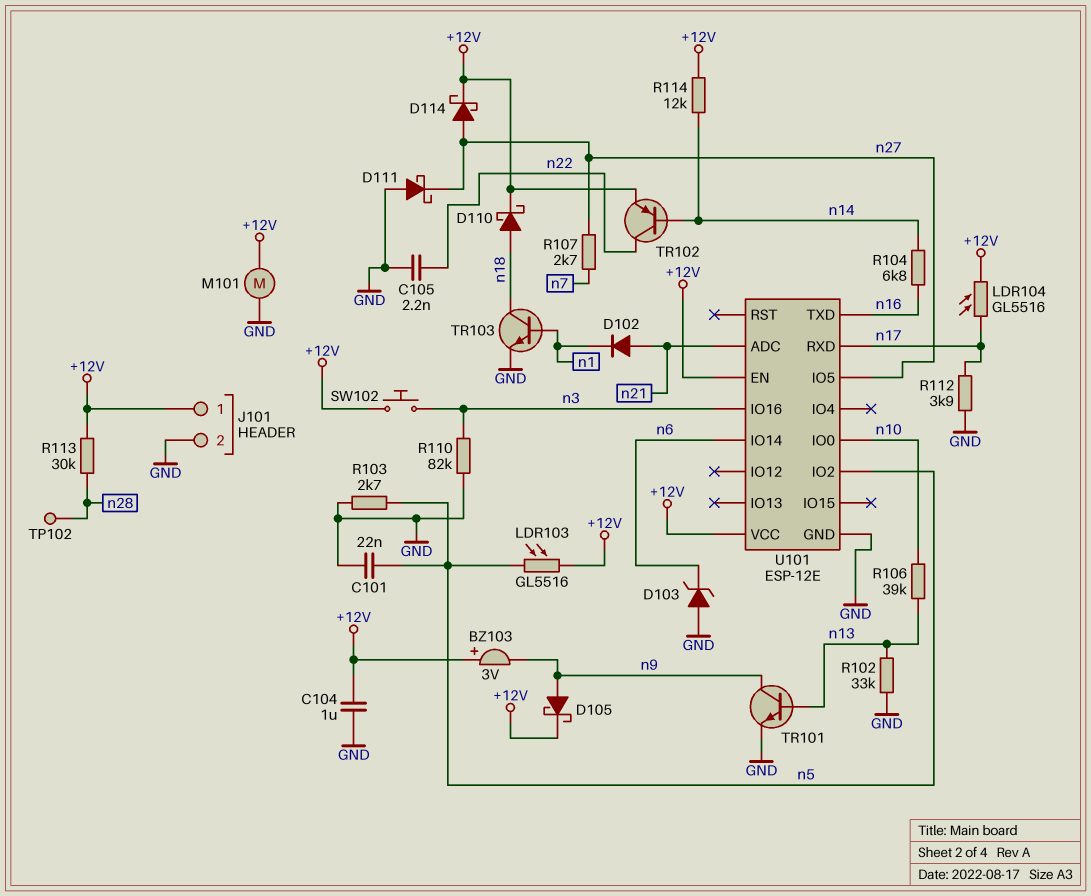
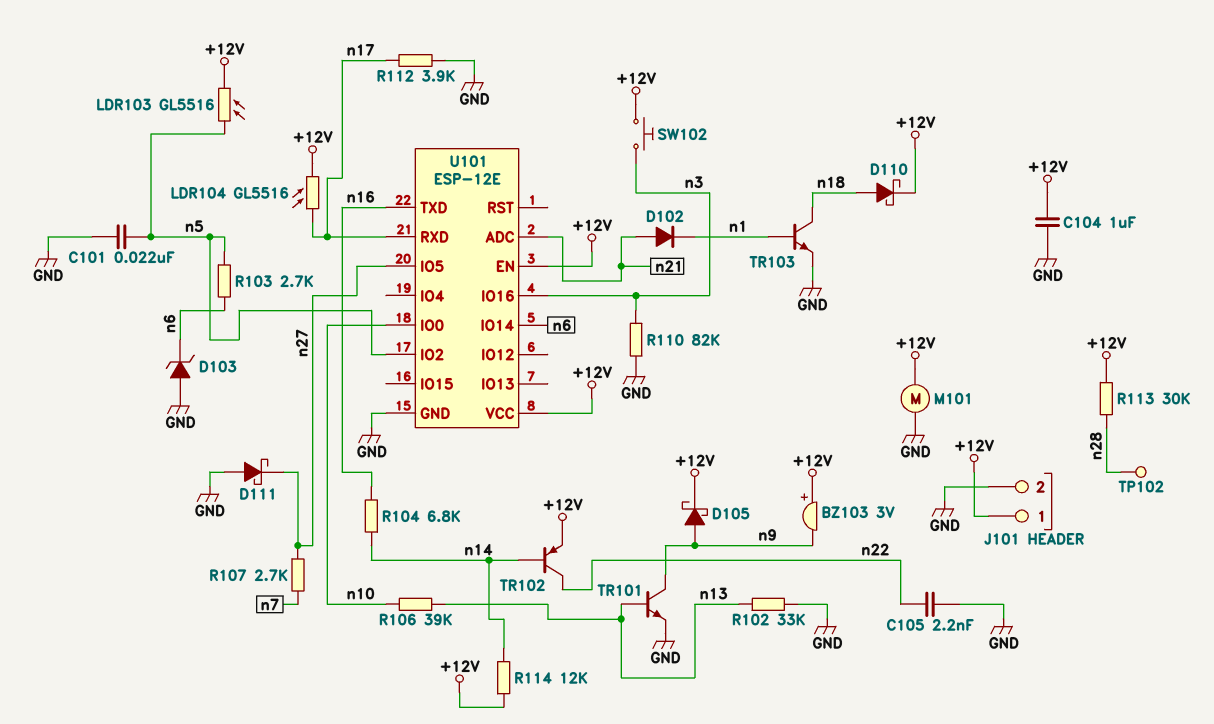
D114: schottky (A n27, K +12V) -> none
R103: 2.7k (GND, n5) -> 2.7k (n5, n6)

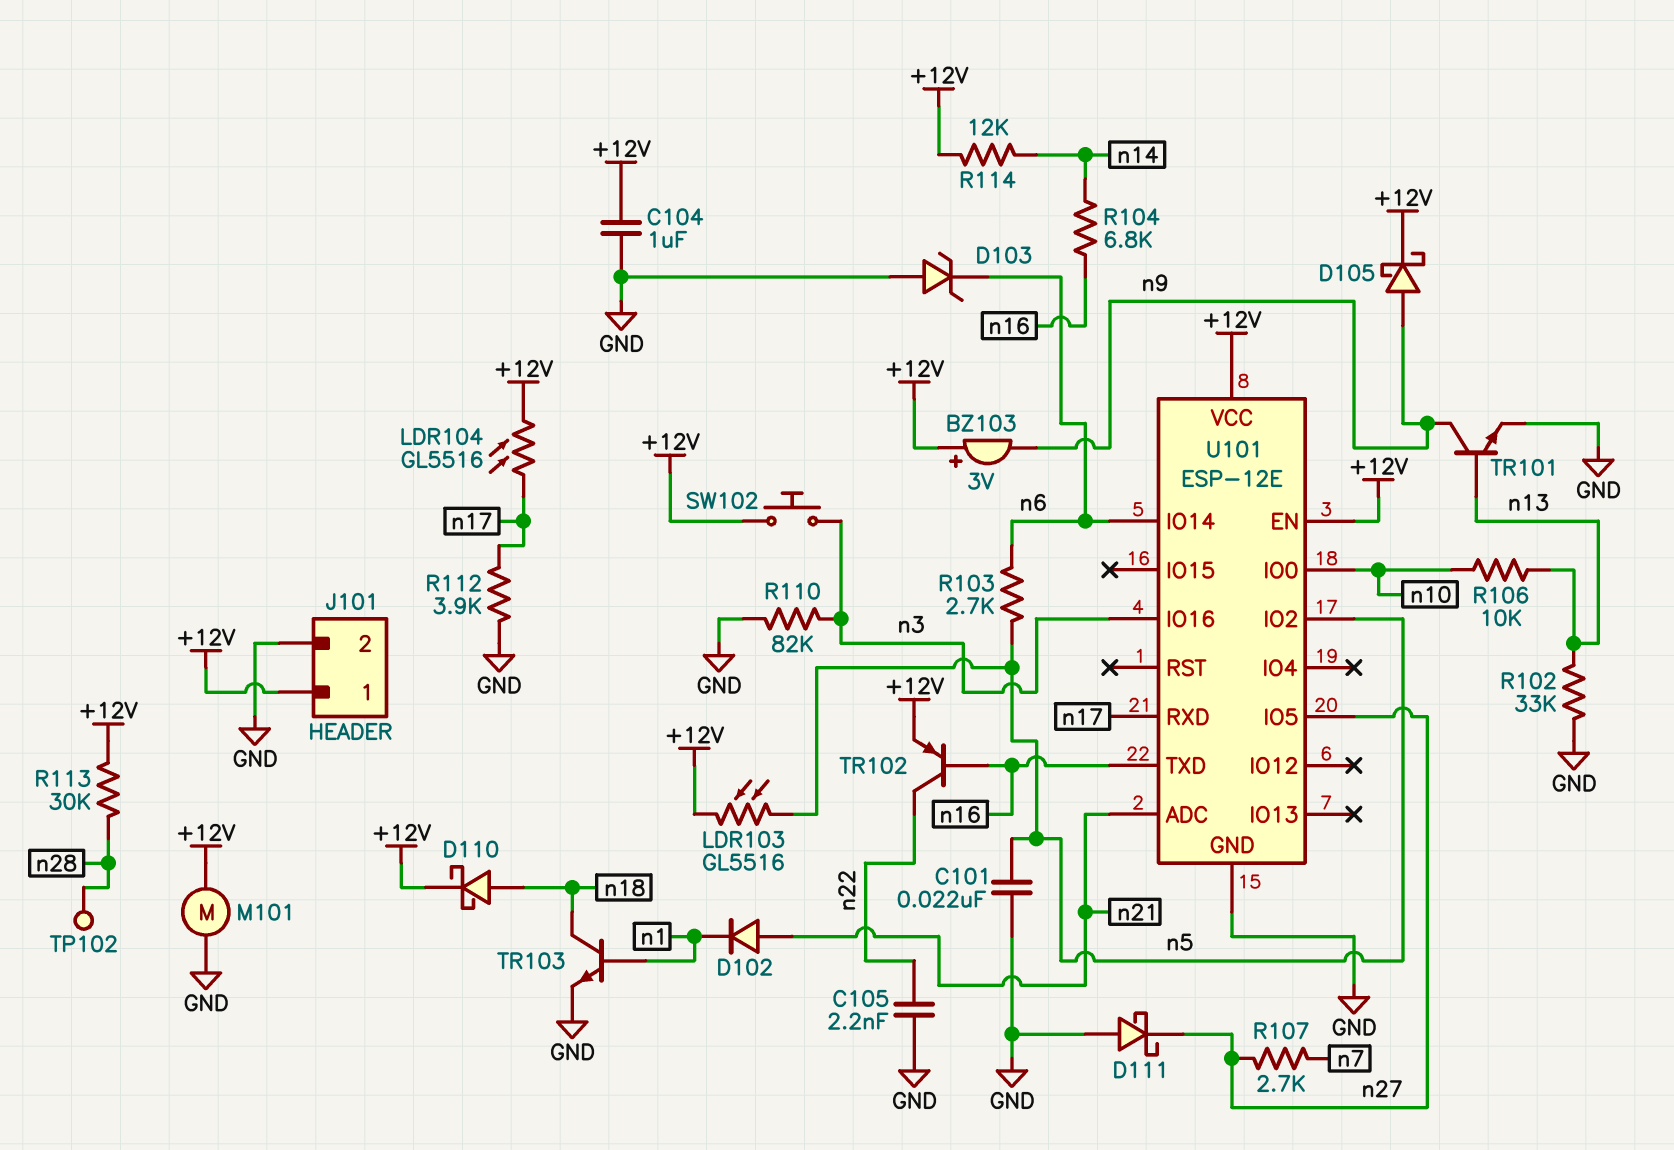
R106: 39k (n10, n13) -> 10k (n10, n13)
TR102: PNP (B n14, C n22, E +12V) -> PNP (B n16, C n22, E +12V)

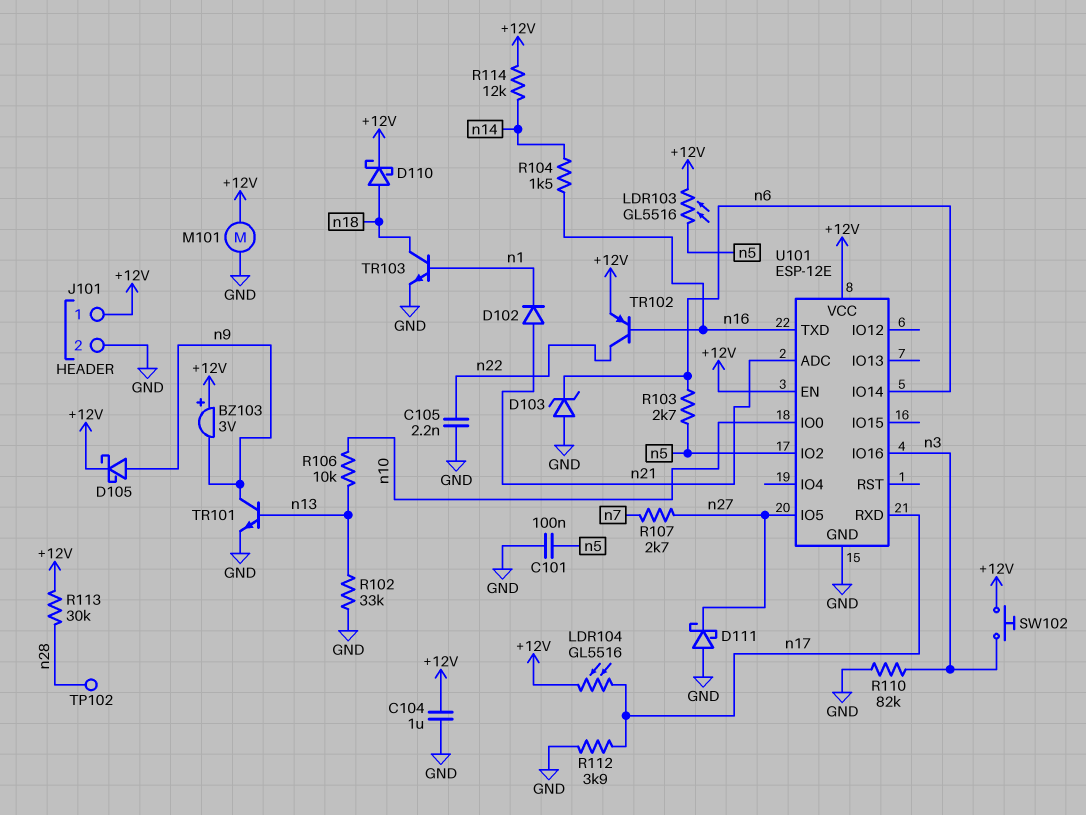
C101: 22nF (GND, n5) -> 100nF (GND, n5)
R104: 6.8k (n14, n16) -> 1.5k (n14, n16)

